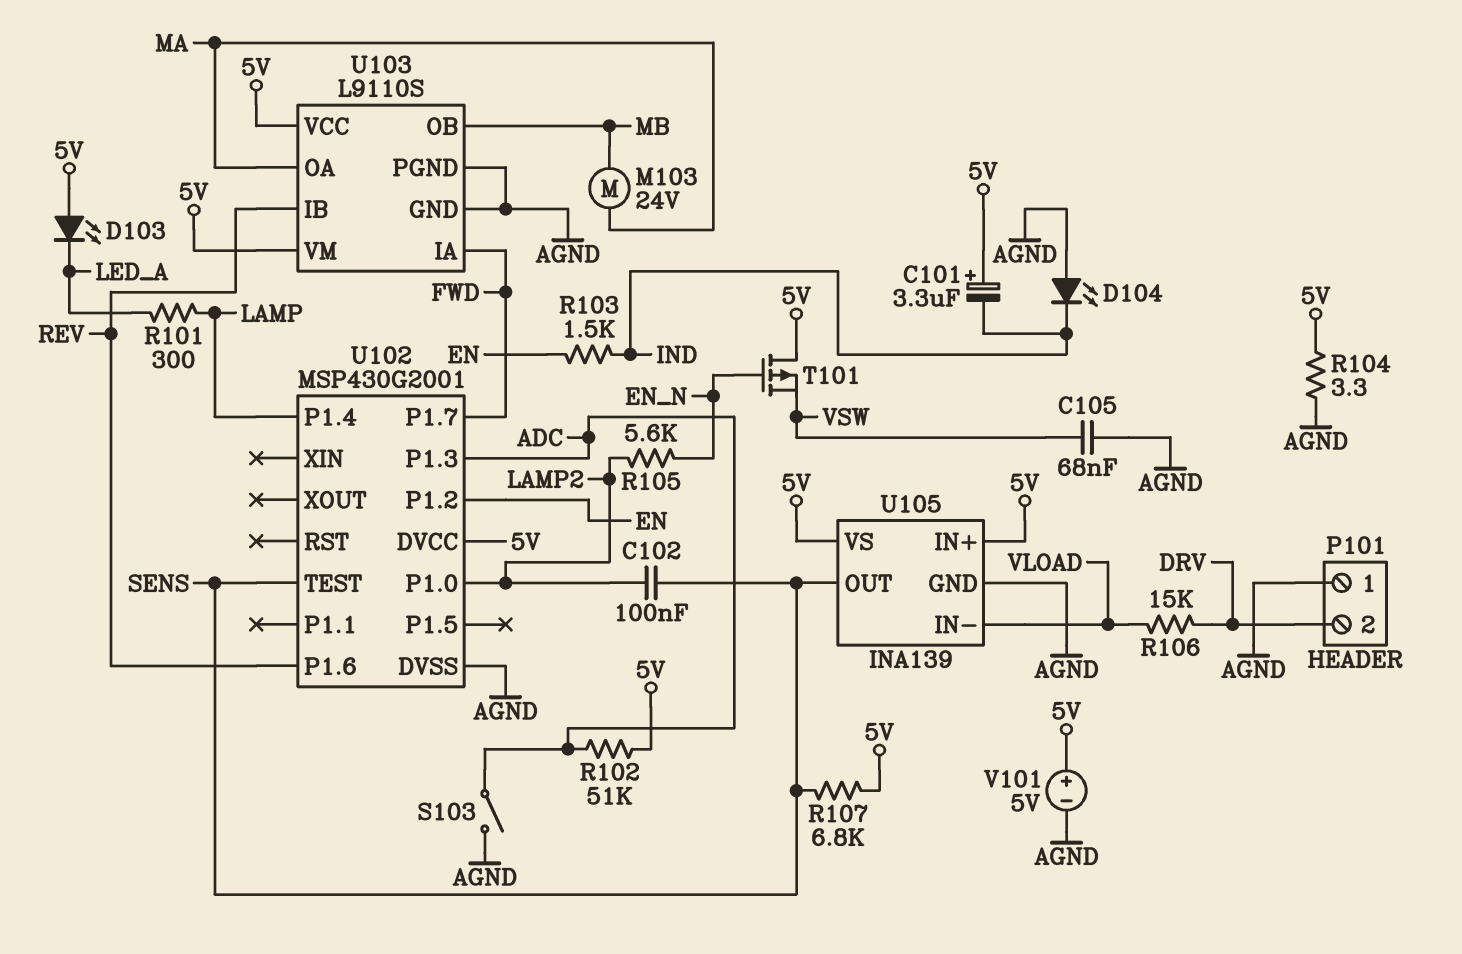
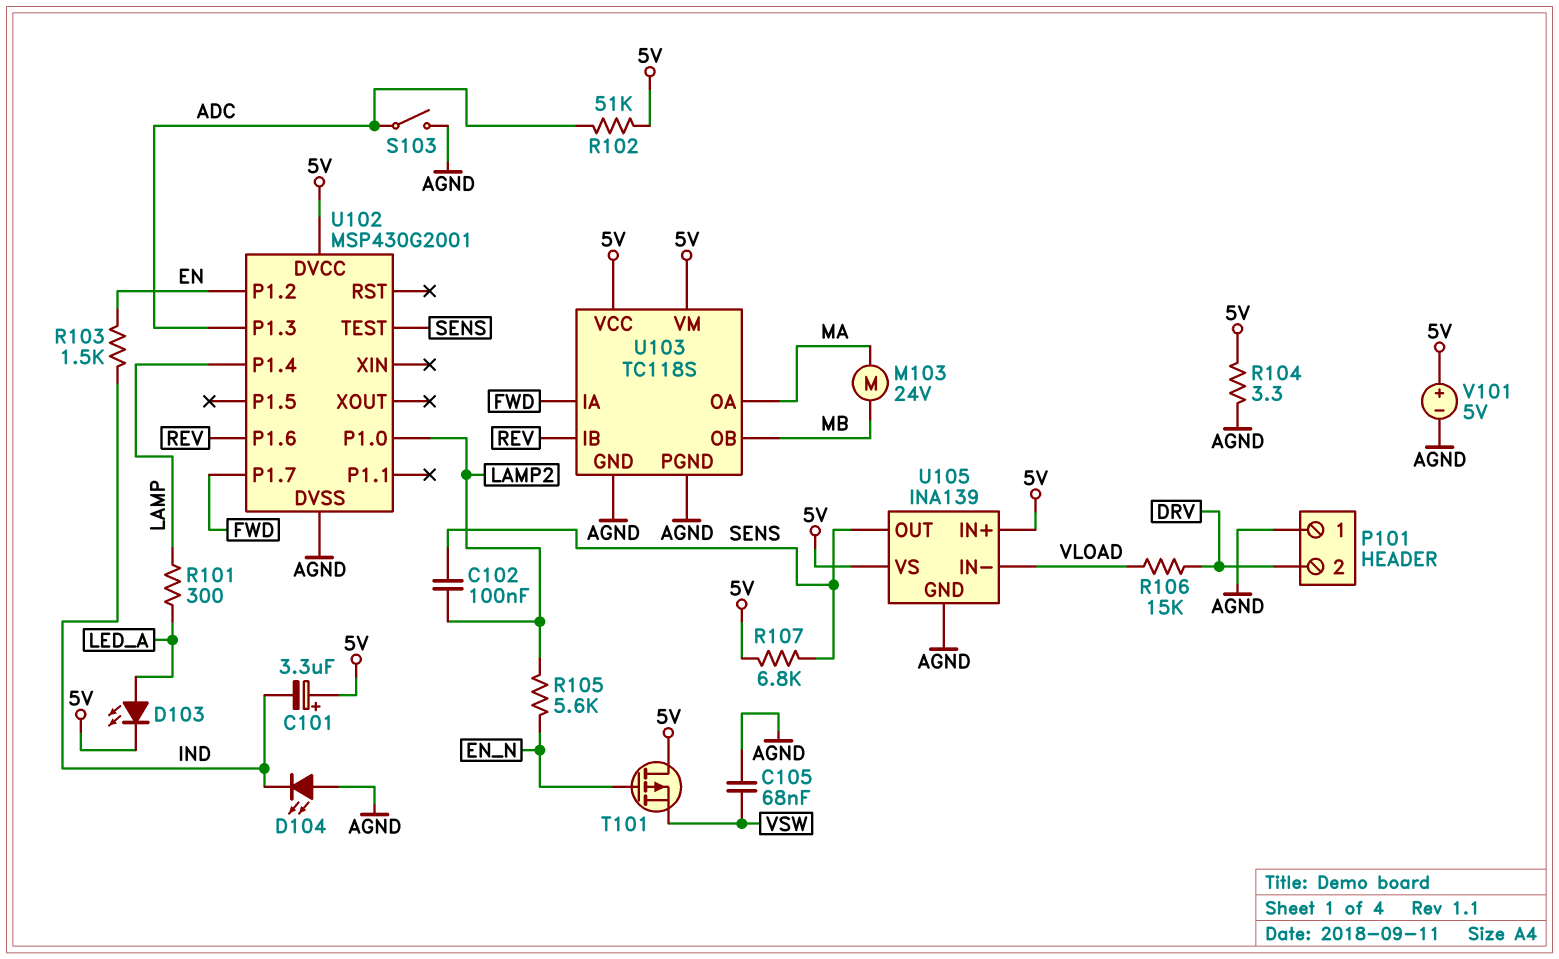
D103: LED (A 5V, K LED_A) -> LED (A LED_A, K 5V)
U103: L9110S -> TC118S

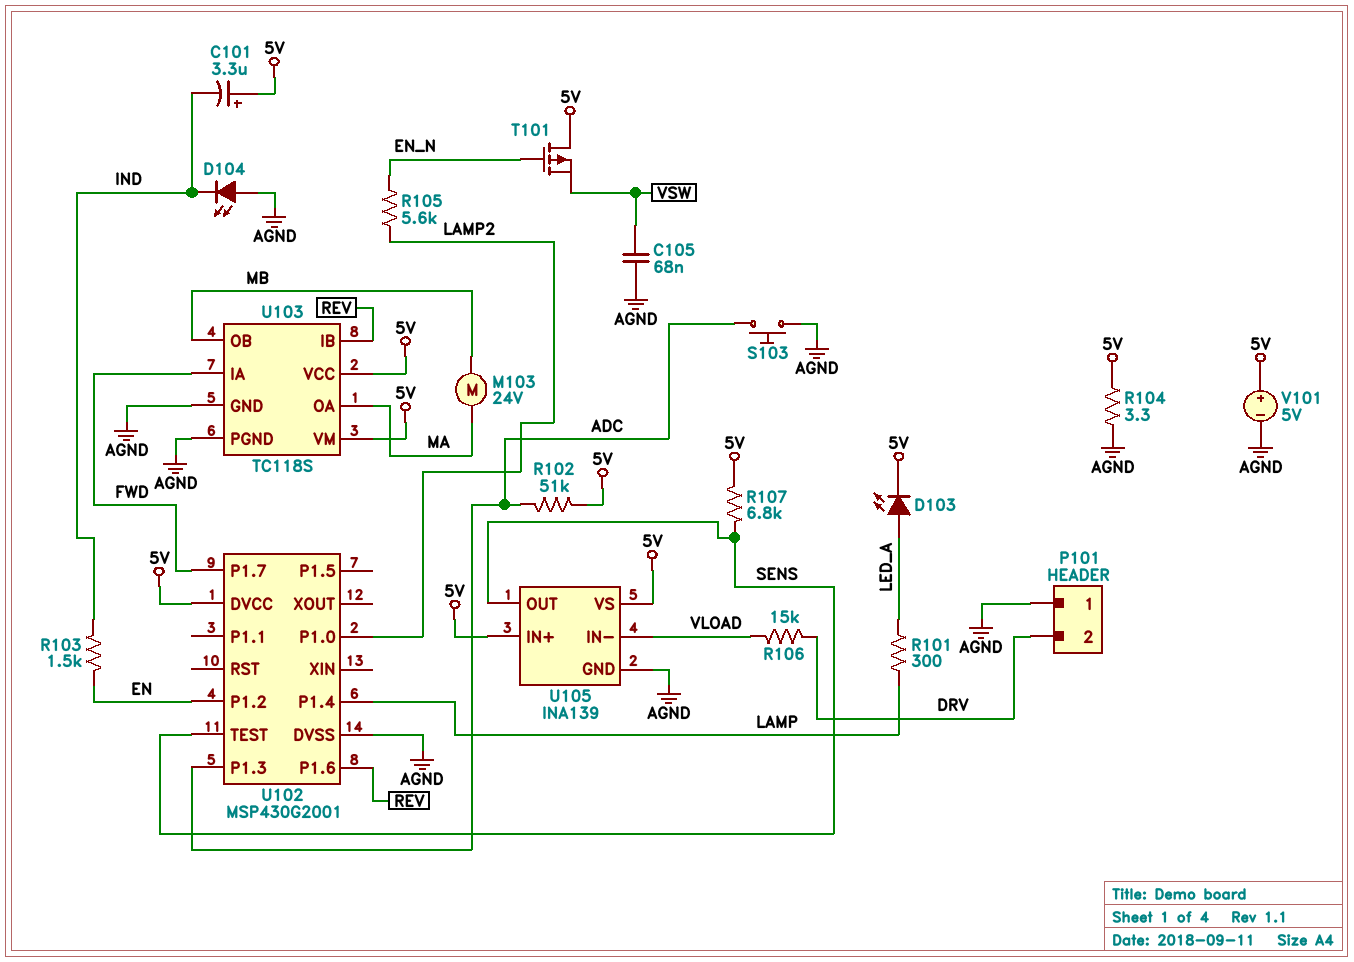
C102: 100nF (LAMP2, SENS) -> none
S103: switch (ADC, AGND) -> button (ADC, AGND)

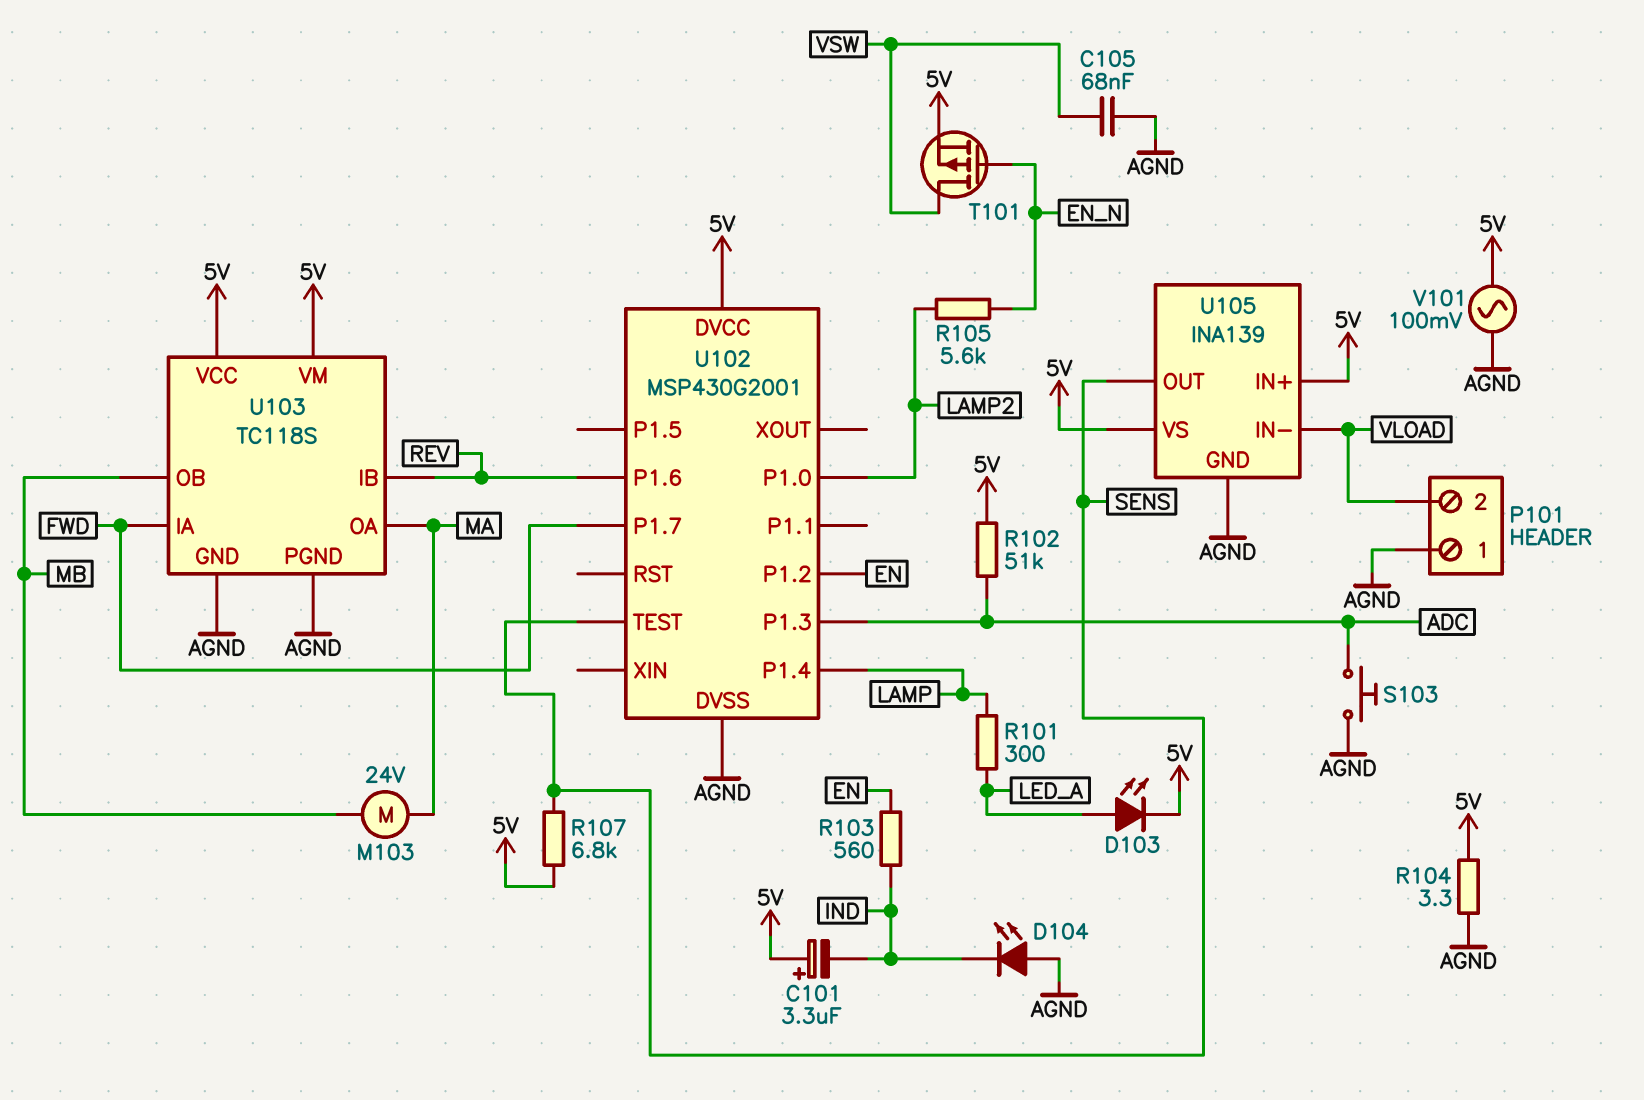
P101 pin 2: DRV -> VLOAD
R103: 1.5k (EN, IND) -> 560 (EN, IND)
R106: 15k (DRV, VLOAD) -> none
T101: PMOS (G EN_N, D 5V, S VSW) -> PMOS (G EN_N, D VSW, S 5V)
V101: 5V (plus 5V, minus AGND) -> AC 100mV (5V, AGND)

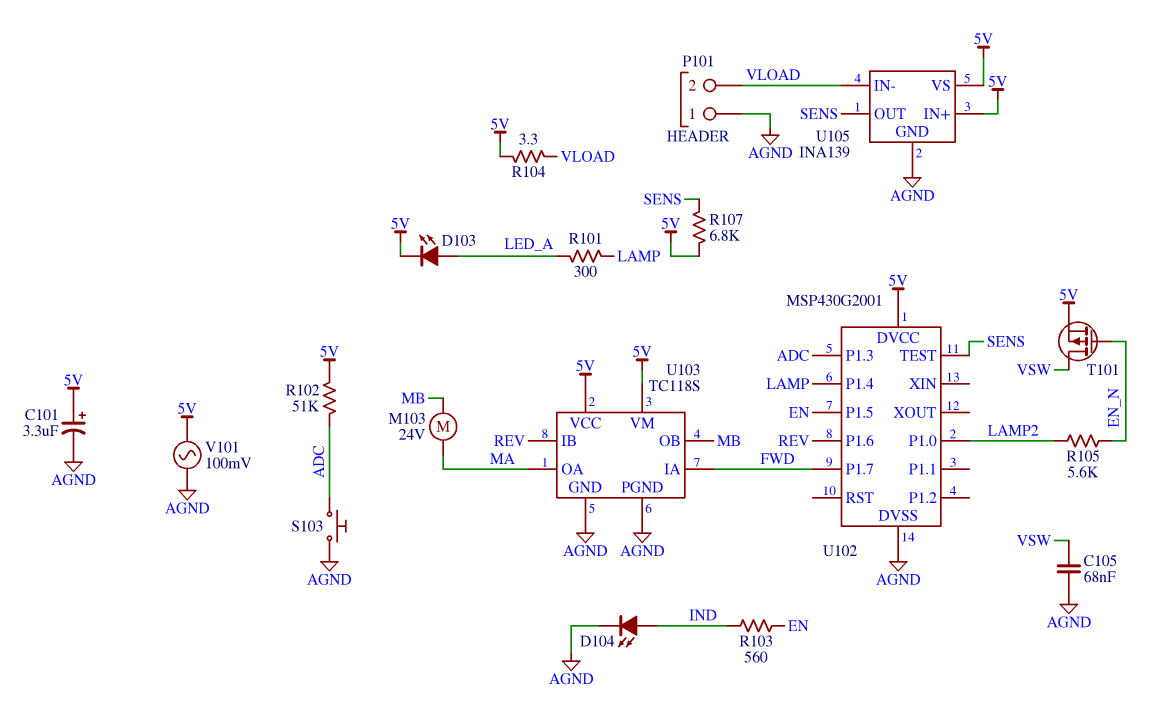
C101: 3.3uF (plus 5V, minus IND) -> 3.3uF (plus 5V, minus AGND)
D104: LED (A AGND, K IND) -> LED (A IND, K AGND)
R104: 3.3 (5V, AGND) -> 3.3 (5V, VLOAD)
U102 pin P1.2: EN -> none
U102 pin P1.5: none -> EN

